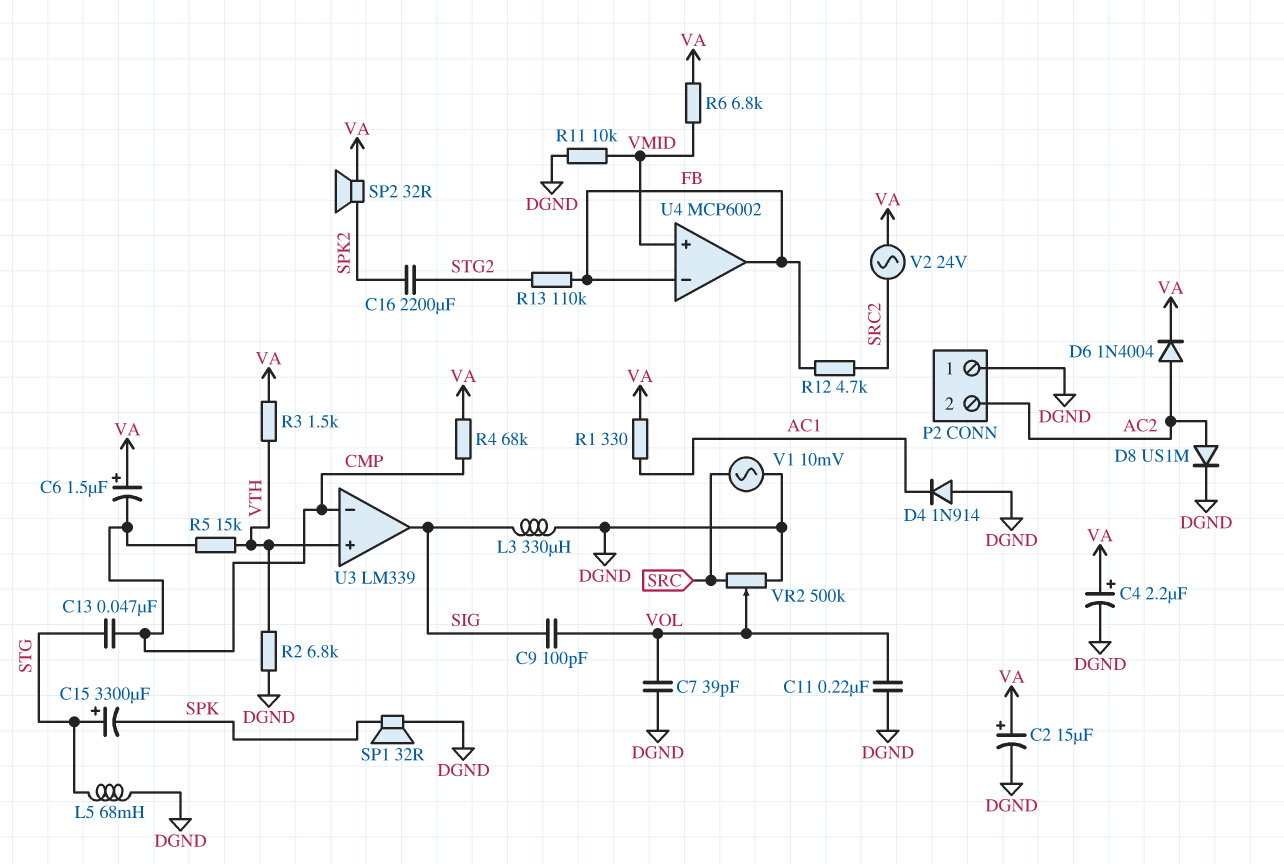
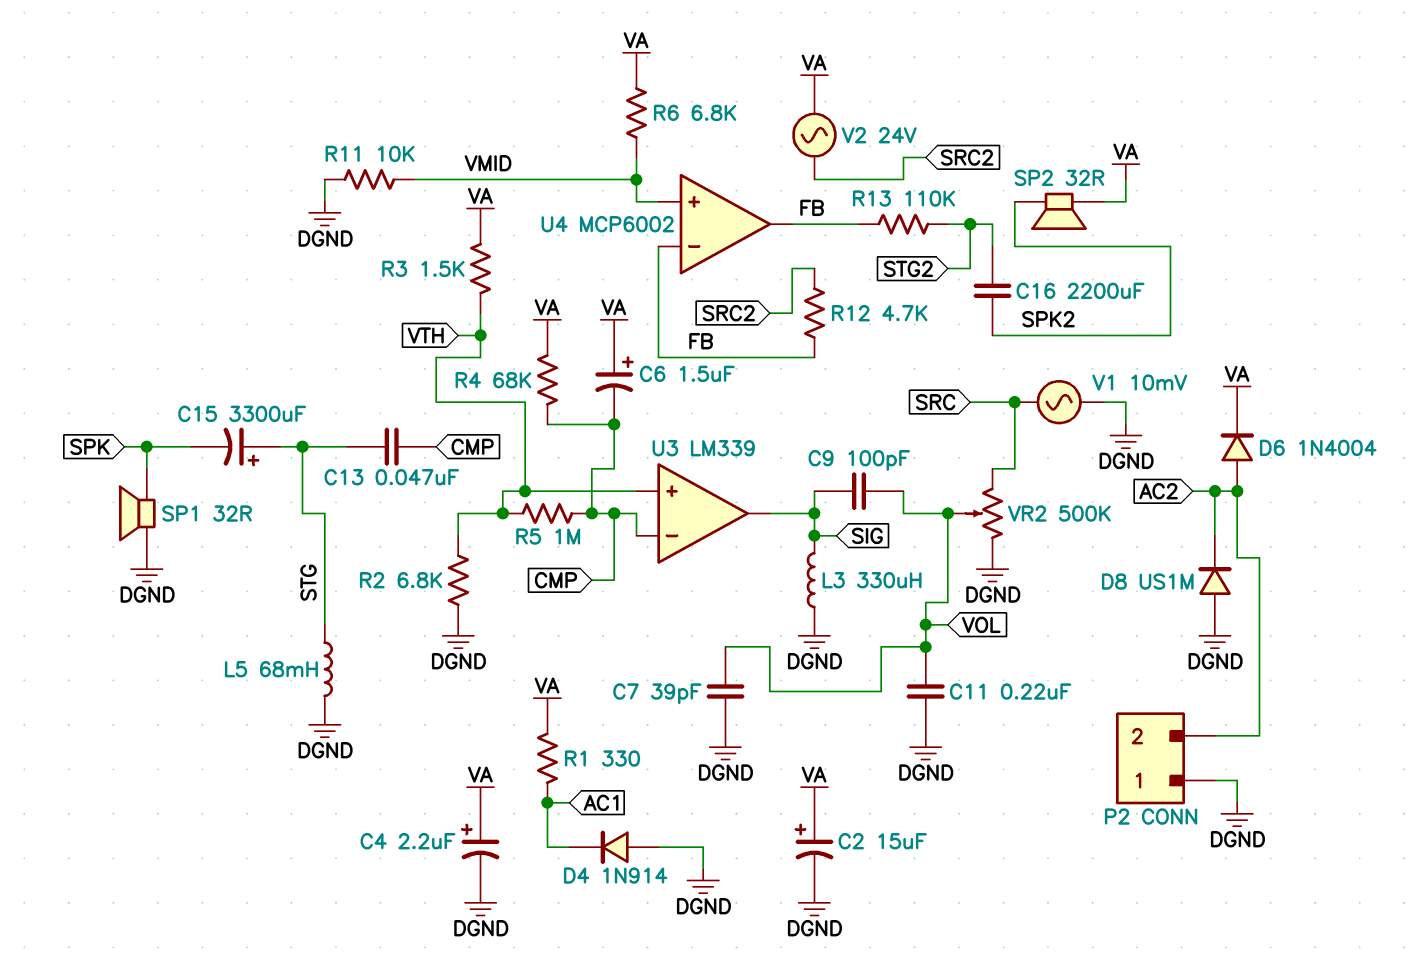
D8: diode US1M (A AC2, K DGND) -> diode US1M (A DGND, K AC2)
R5: 15k (CMP, VTH) -> 1M (CMP, VTH)

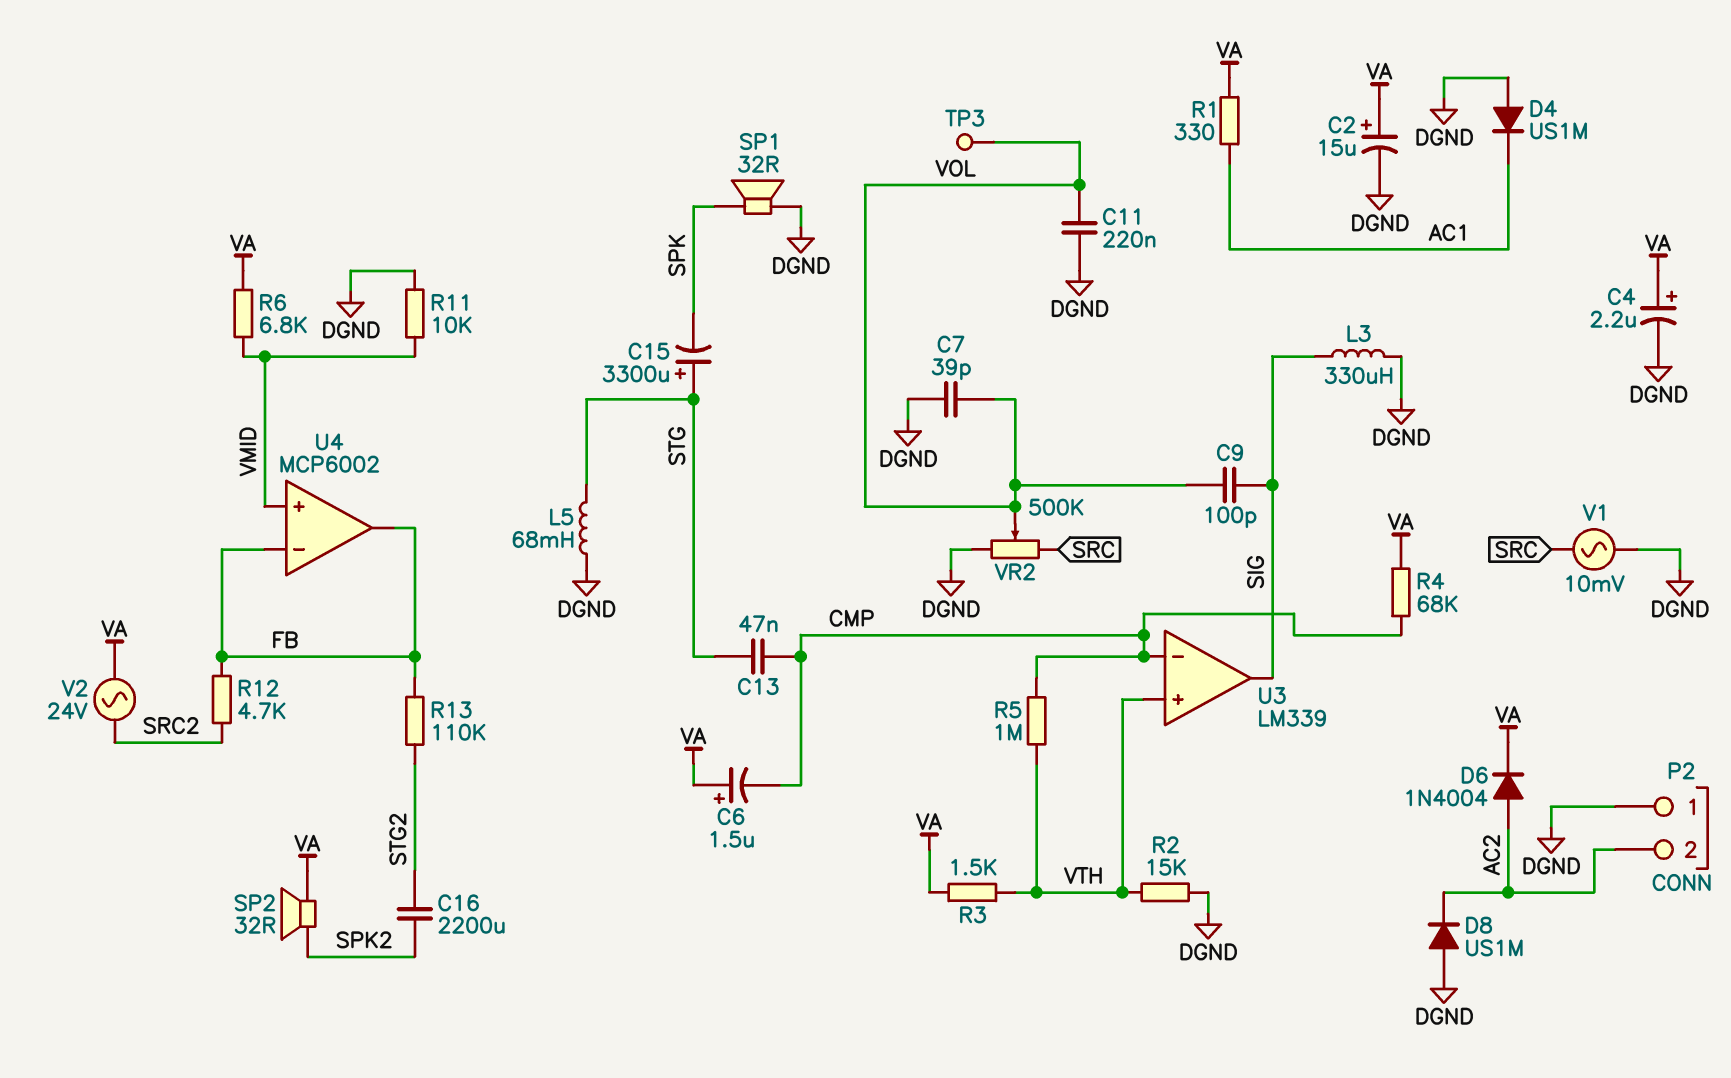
D4: diode 1N914 (A DGND, K AC1) -> diode US1M (A DGND, K AC1)
R2: 6.8k (DGND, VTH) -> 15k (DGND, VTH)
TP3: none -> test point (VOL)

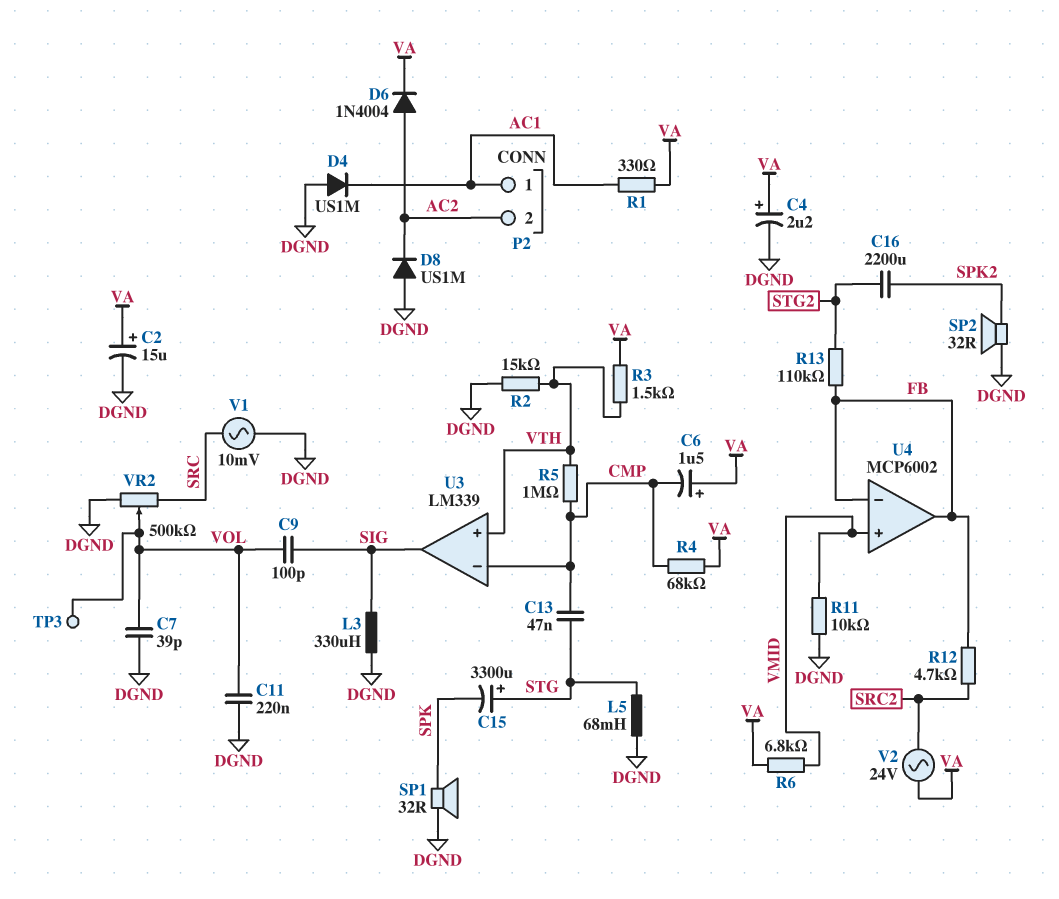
P2 pin 1: DGND -> AC1
SP2: speaker 32R (SPK2, VA) -> speaker 32R (DGND, SPK2)

